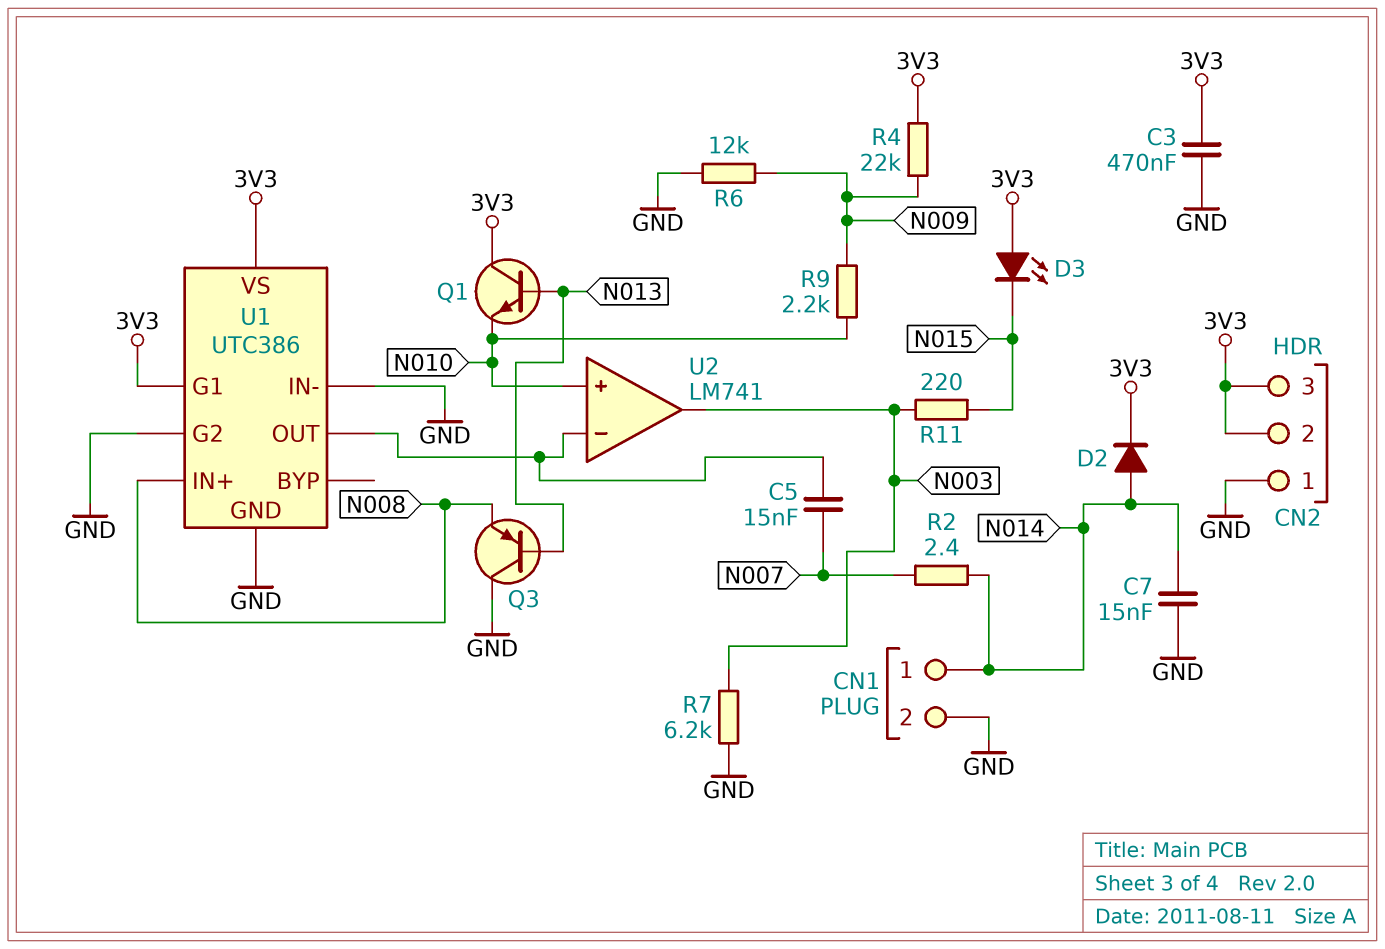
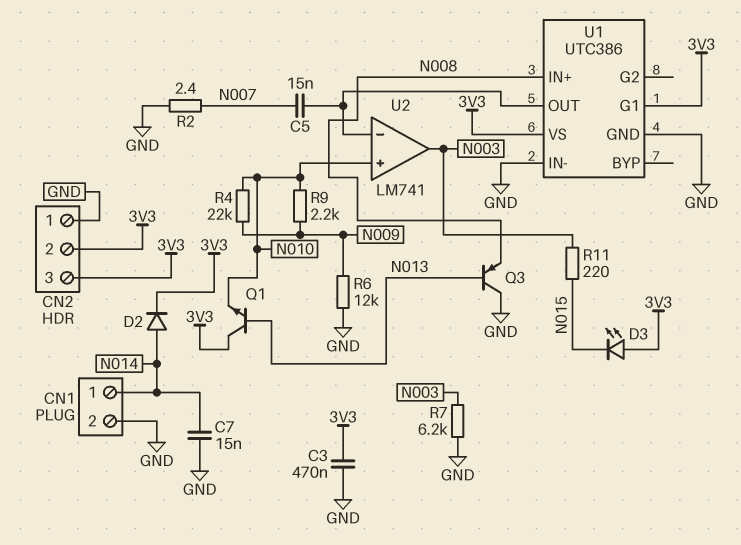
R2: 2.4 (N007, N014) -> 2.4 (GND, N007)
R4: 22k (3V3, N009) -> 22k (N009, N010)
U1 pin G2: GND -> none

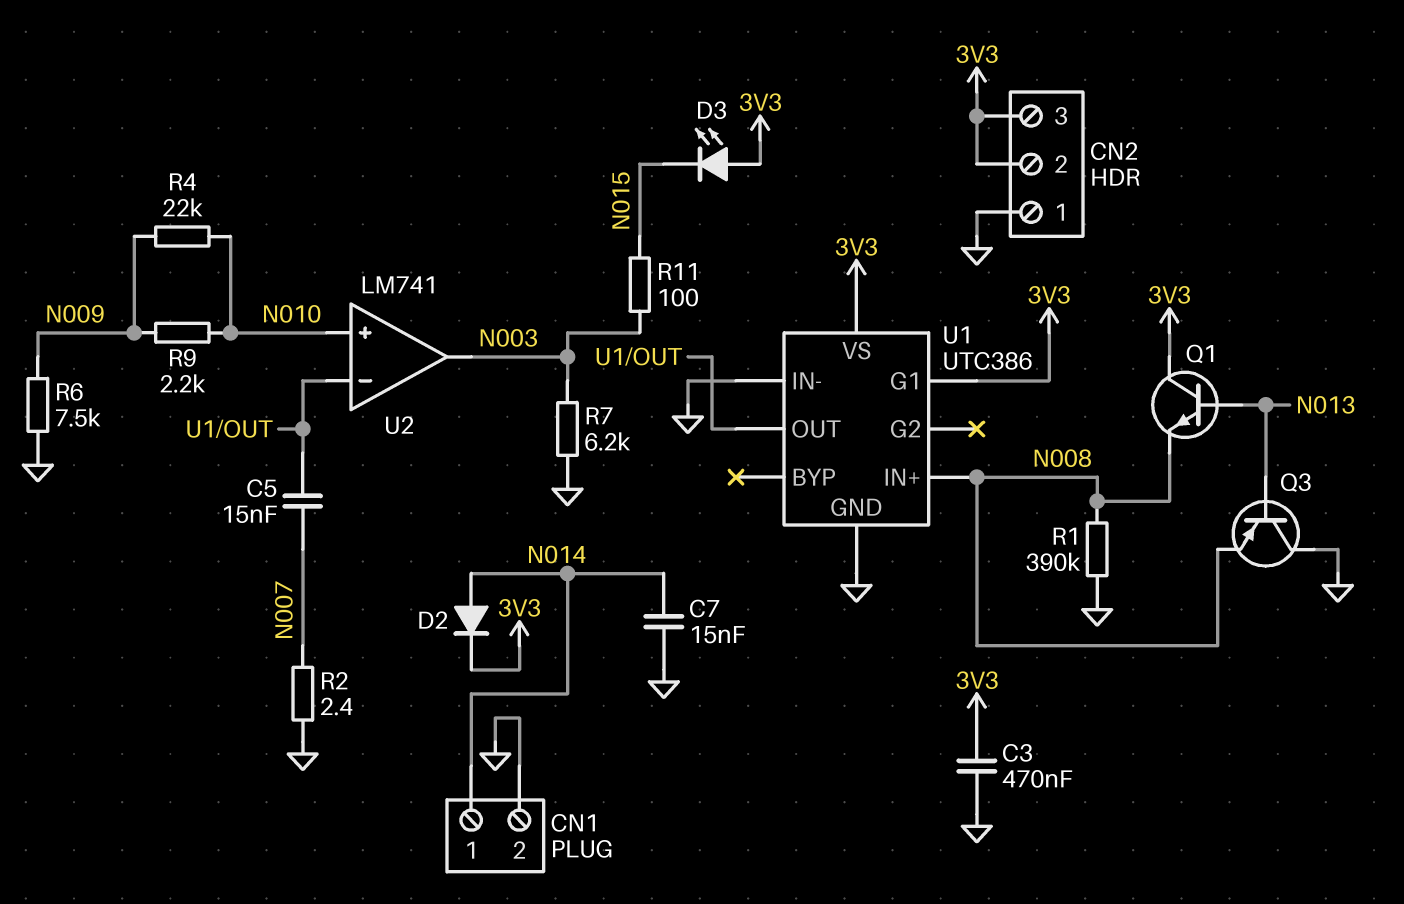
Q1: NPN (B N013, C 3V3, E N010) -> NPN (B N013, C 3V3, E N008)
R1: none -> 390k (GND, N008)
R6: 12k (GND, N009) -> 7.5k (GND, N009)
R11: 220 (N003, N015) -> 100 (N003, N015)

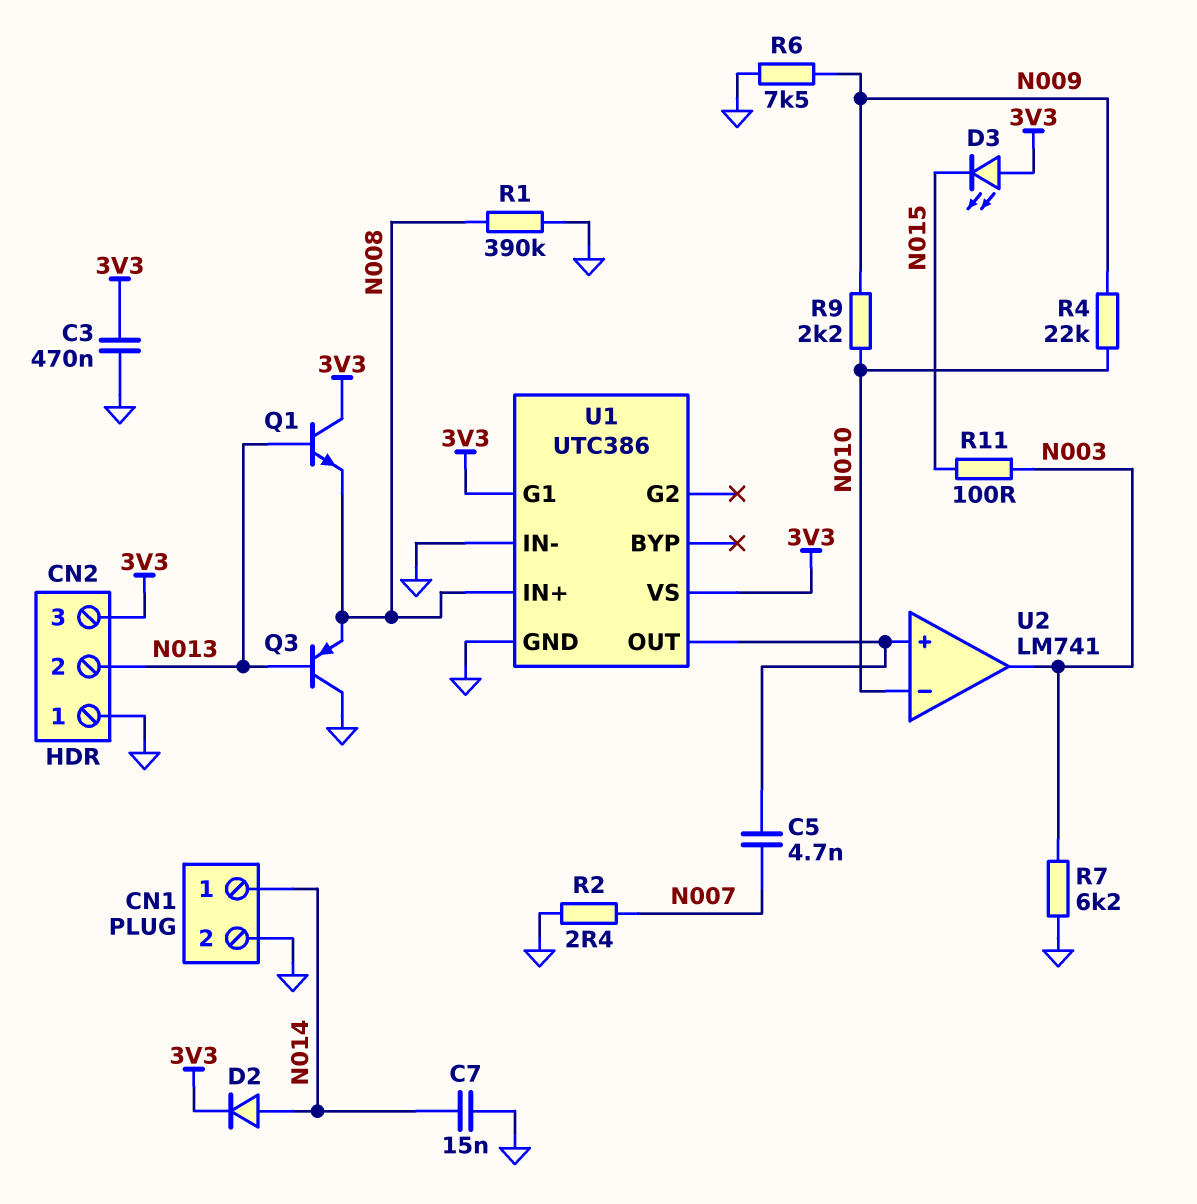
C5: 15nF (N007, U1/OUT) -> 4.7nF (N007, U1/OUT)
CN2 pin 2: 3V3 -> N013
U2 pin in+: N010 -> U1/OUT
U2 pin in-: U1/OUT -> N010

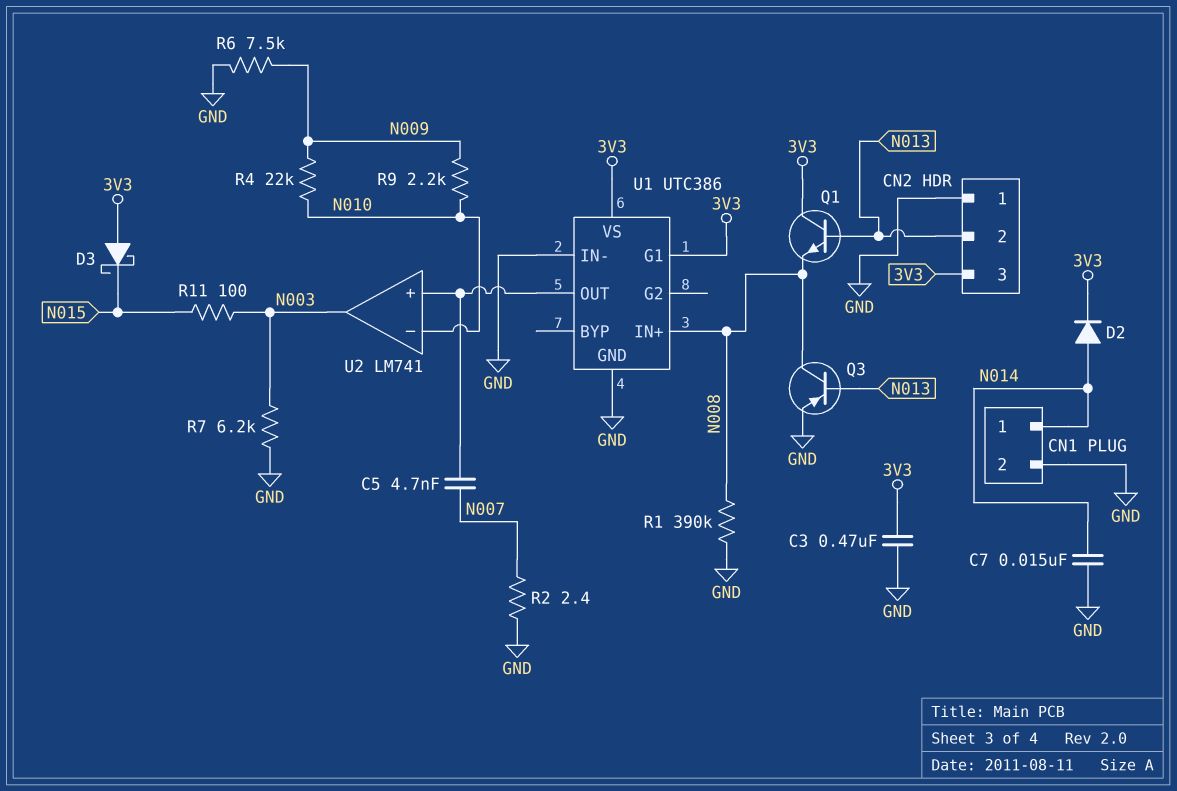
D3: LED (A 3V3, K N015) -> schottky (A 3V3, K N015)
Q3: PNP (B N013, C GND, E N008) -> PNP (B N013, C N008, E GND)

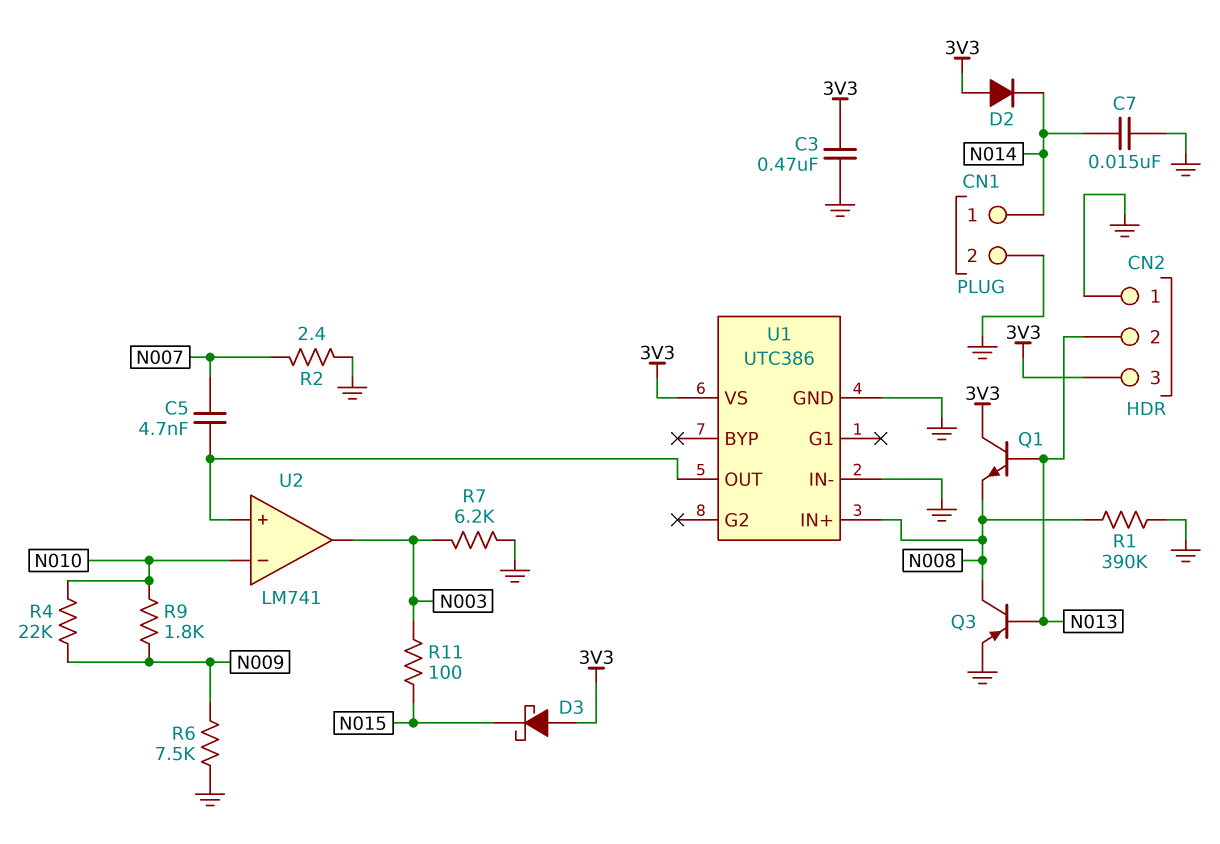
D2: diode (A N014, K 3V3) -> diode (A 3V3, K N014)
R9: 2.2k (N009, N010) -> 1.8k (N009, N010)
U1 pin G1: 3V3 -> none

